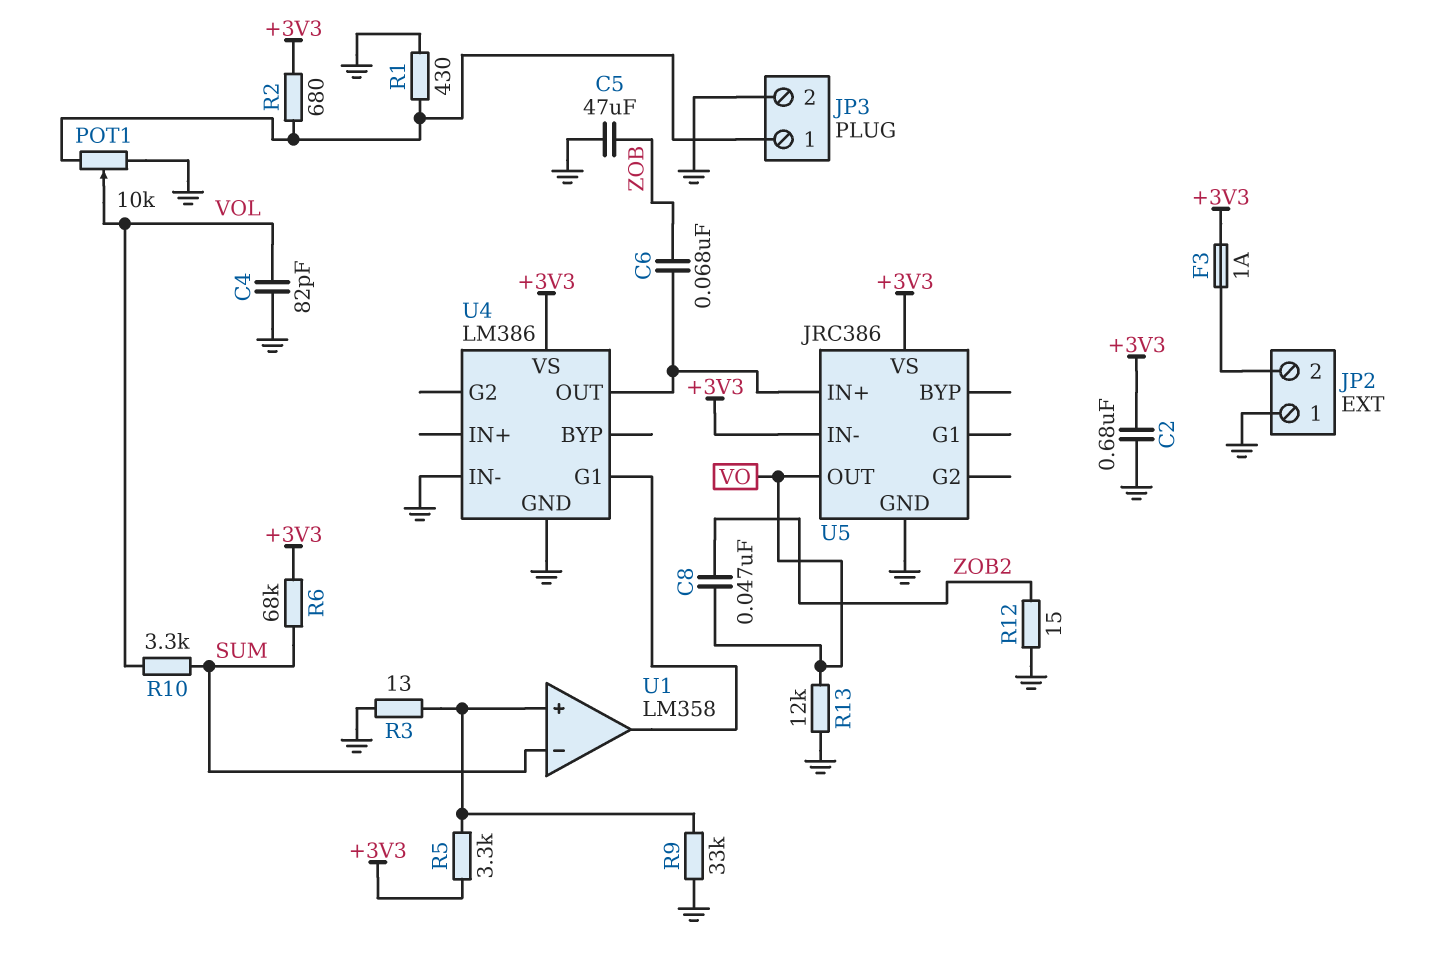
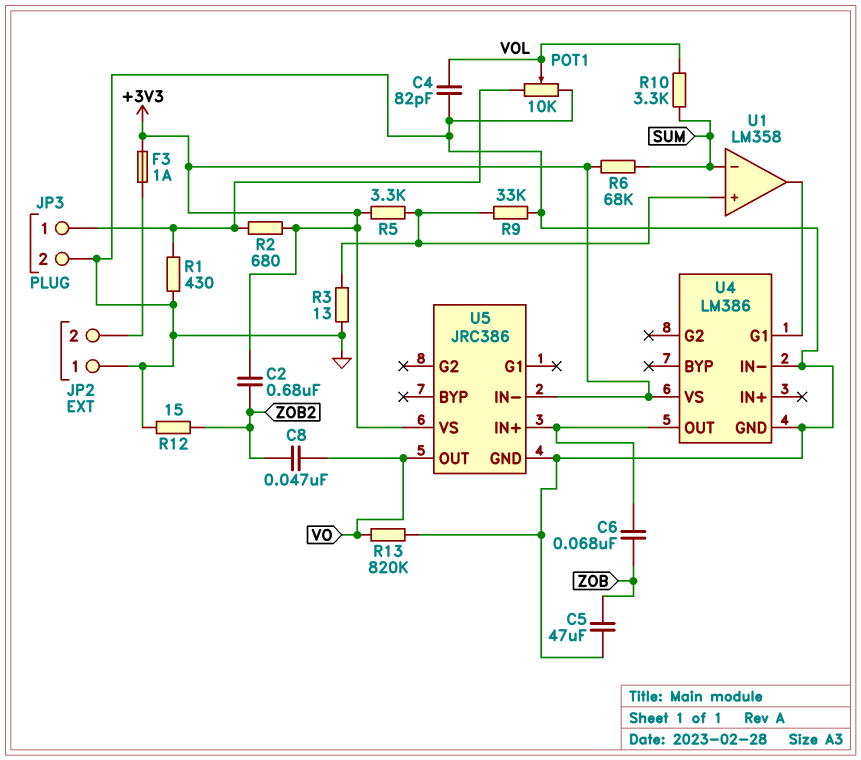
C2: 680nF (+3V3, GND) -> 680nF (+3V3, ZOB2)
R13: 12k (GND, VO) -> 820k (GND, VO)

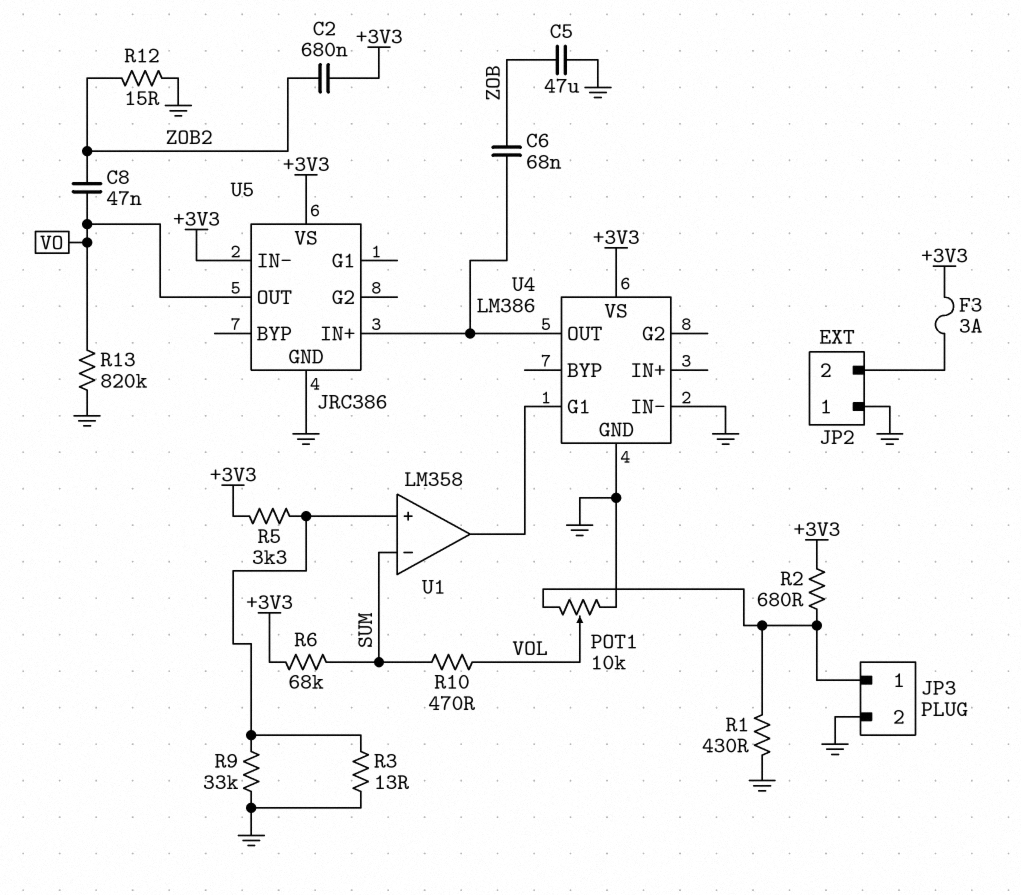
C4: 82pF (GND, VOL) -> none
F3: 1A (+3V3, JP2/2) -> 3A (+3V3, JP2/2)
R10: 3.3k (SUM, VOL) -> 470 (SUM, VOL)

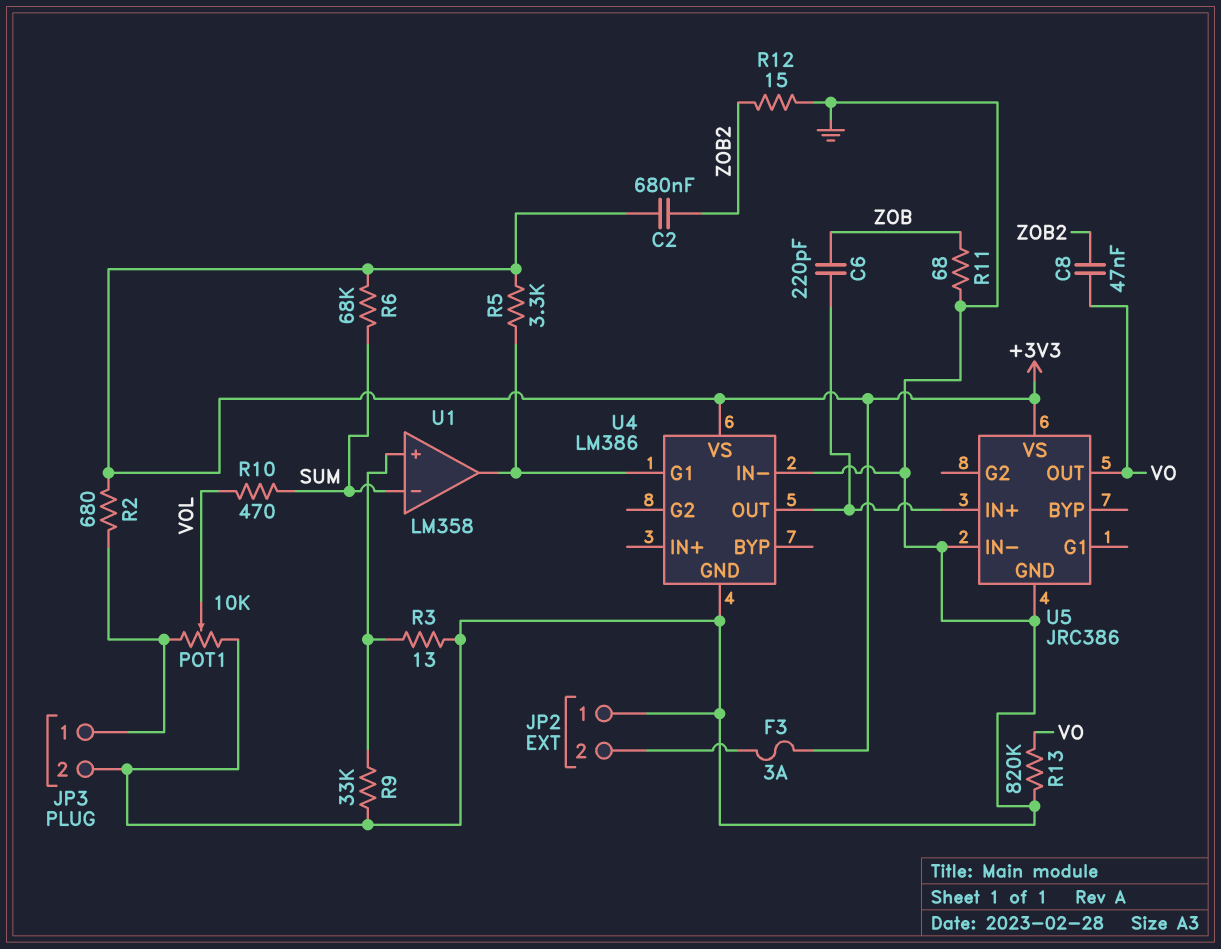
C5: 47uF (GND, ZOB) -> none
C6: 68nF (U4/OUT, ZOB) -> 220pF (U4/OUT, ZOB)
R1: 430 (GND, JP3/1) -> none
R5: 3.3k (+3V3, U1/in+) -> 3.3k (+3V3, U1/out)
R11: none -> 68 (GND, ZOB)
U5 pin IN-: +3V3 -> GND

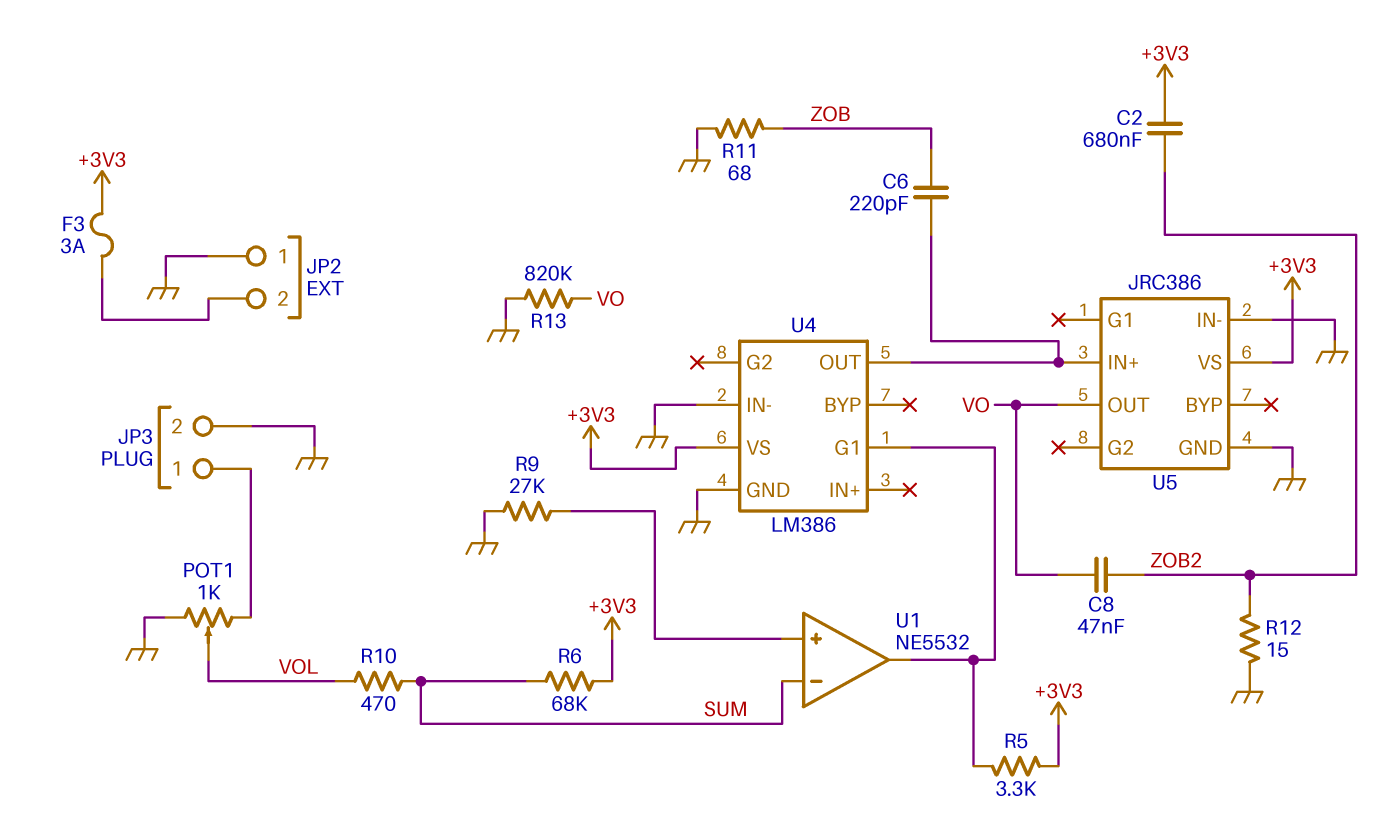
POT1: 10k (GND, JP3/1, wiper VOL) -> 1k (GND, JP3/1, wiper VOL)
R2: 680 (+3V3, JP3/1) -> none
R3: 13 (GND, U1/in+) -> none
R9: 33k (GND, U1/in+) -> 27k (GND, U1/in+)
U1: LM358 -> NE5532

